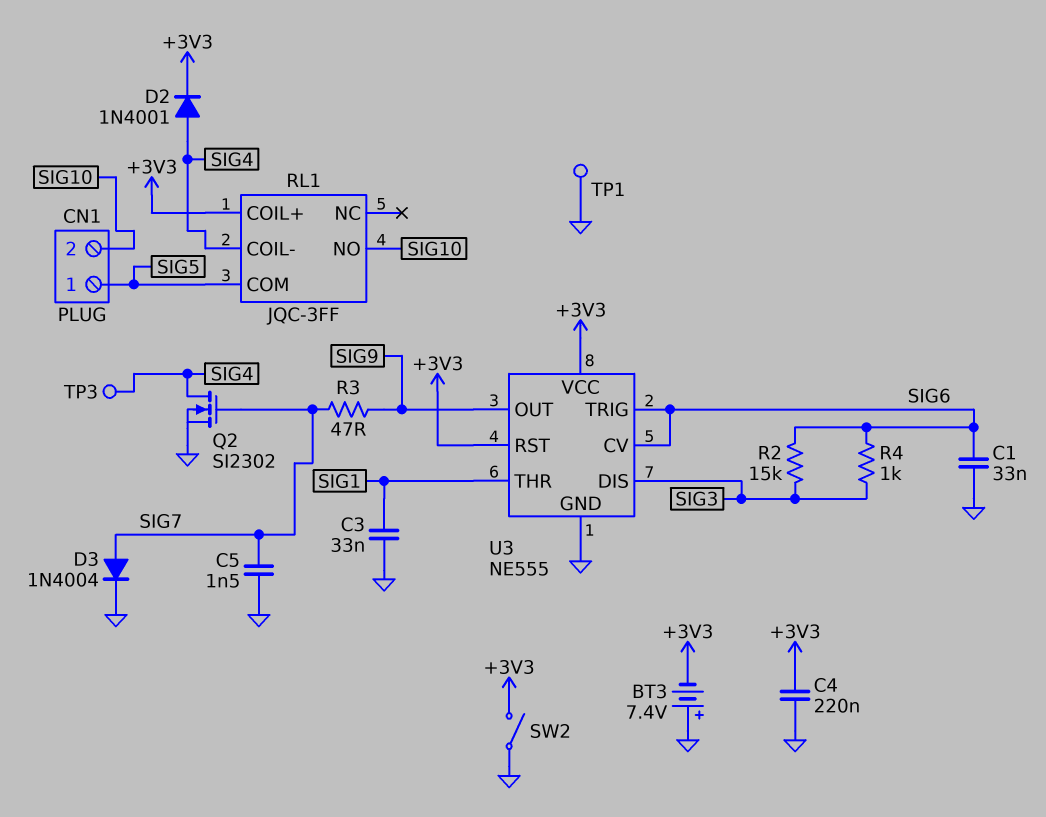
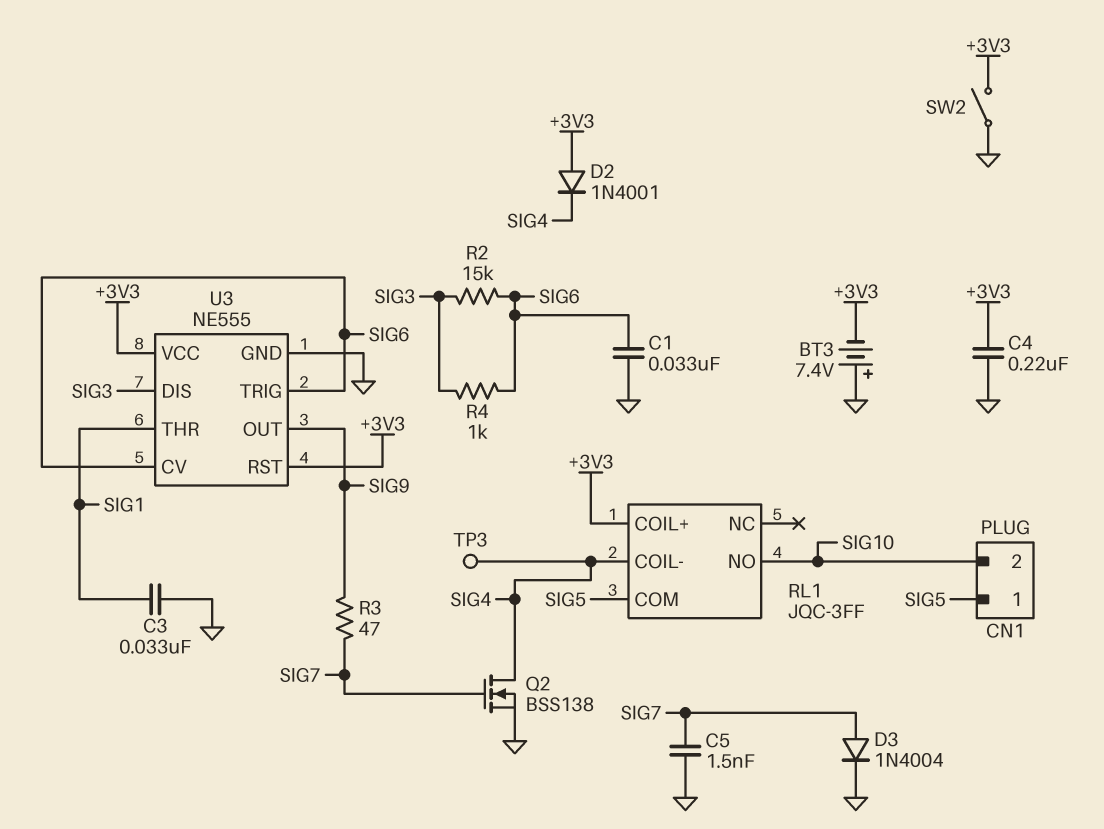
D2: diode 1N4001 (A SIG4, K +3V3) -> diode 1N4001 (A +3V3, K SIG4)
Q2: NMOS SI2302 (G SIG7, D SIG4, S GND) -> NMOS BSS138 (G SIG7, D SIG4, S GND)
TP1: test point (GND) -> none

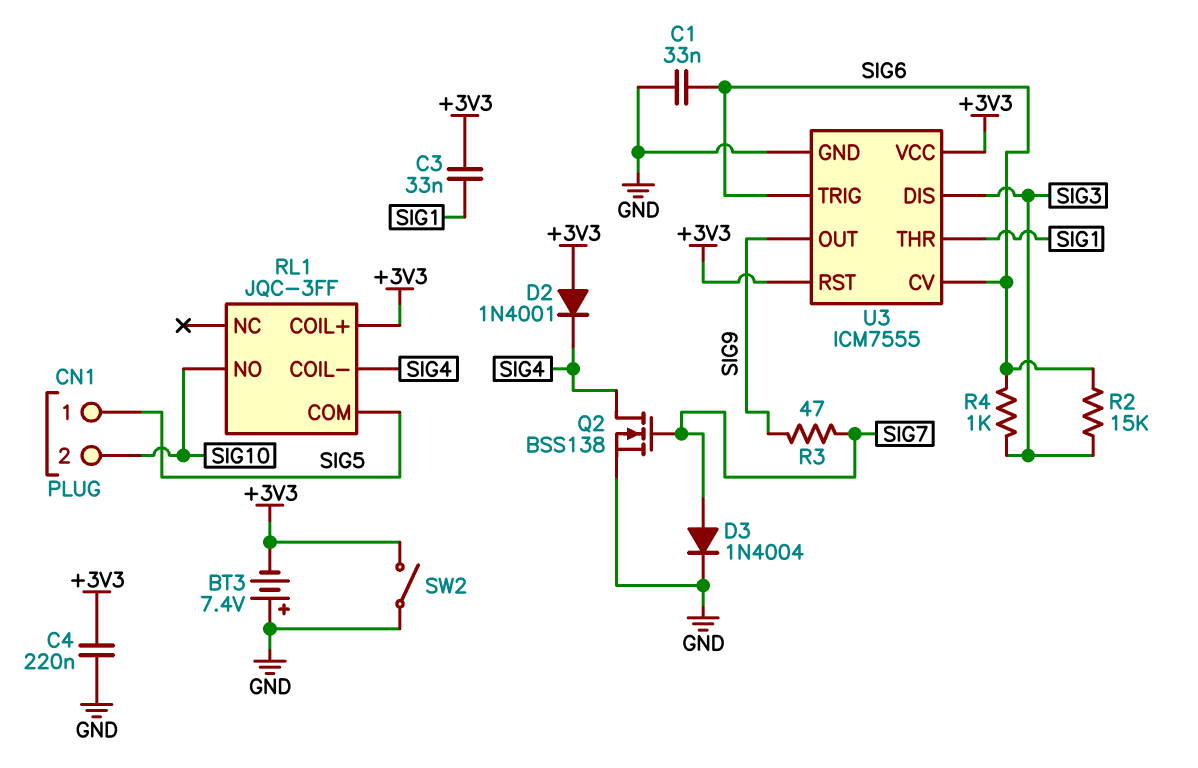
C3: 33nF (GND, SIG1) -> 33nF (+3V3, SIG1)
C5: 1.5nF (GND, SIG7) -> none
TP3: test point (SIG4) -> none
U3: NE555 -> ICM7555

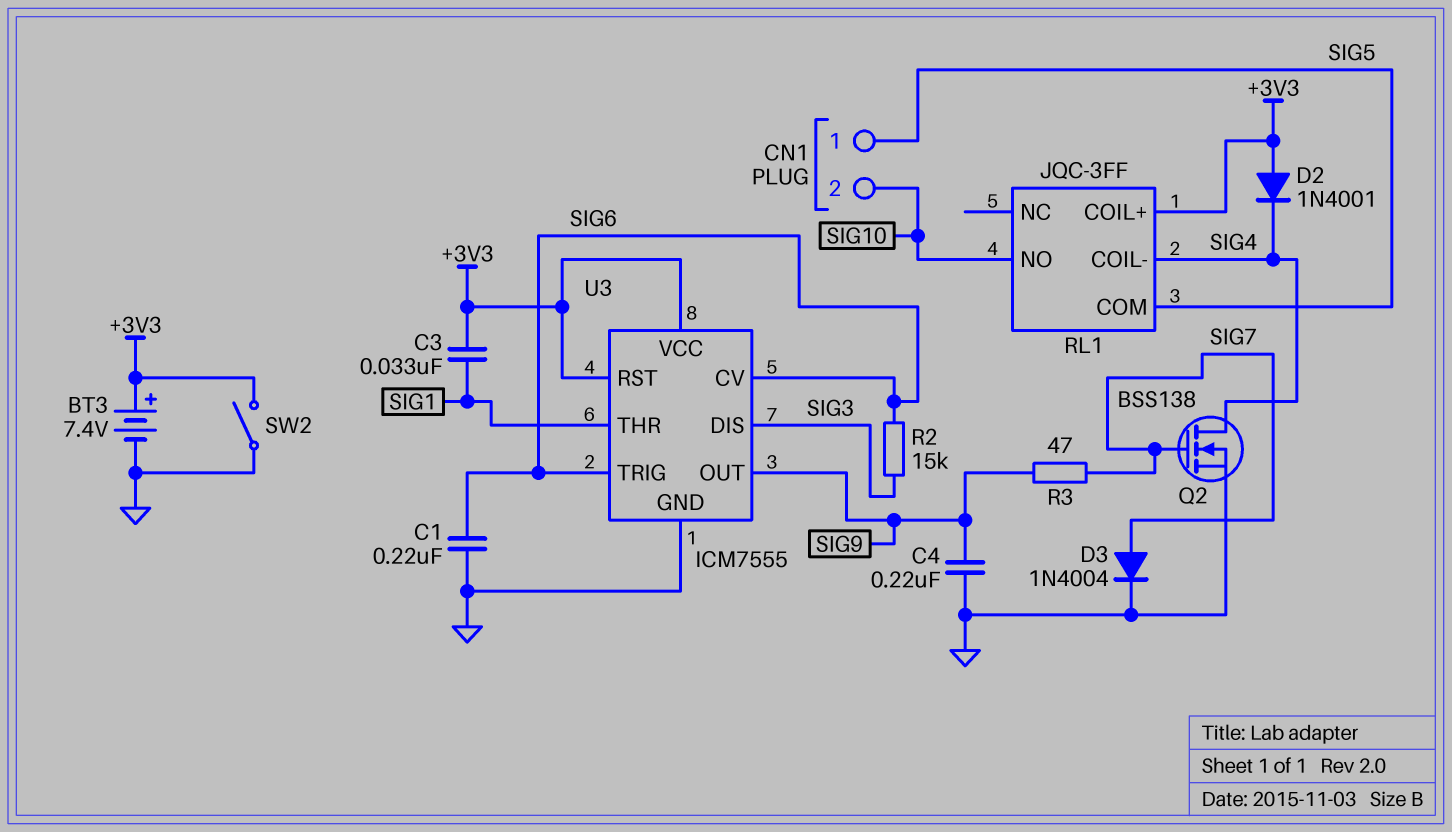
BT3: 7.4V (plus GND, minus +3V3) -> 7.4V (plus +3V3, minus GND)
C1: 33nF (GND, SIG6) -> 220nF (GND, SIG6)
C4: 220nF (+3V3, GND) -> 220nF (GND, SIG9)
R4: 1k (SIG3, SIG6) -> none

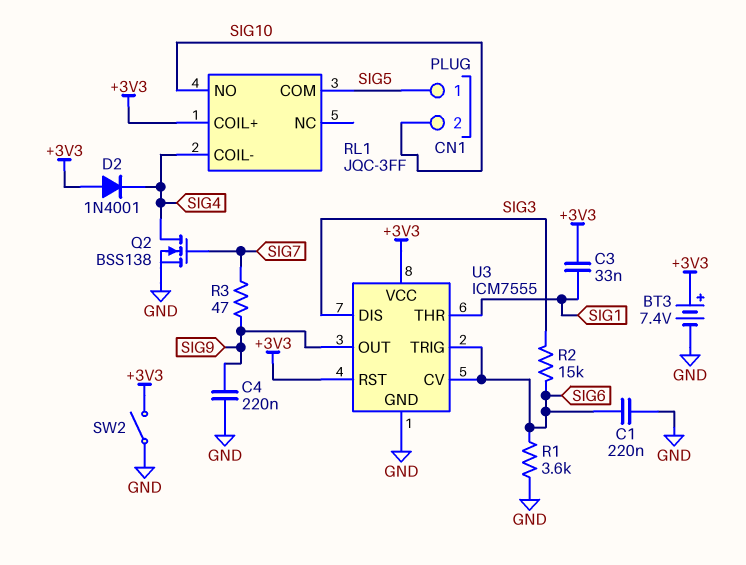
D3: diode 1N4004 (A SIG7, K GND) -> none
R1: none -> 3.6k (GND, SIG6)

